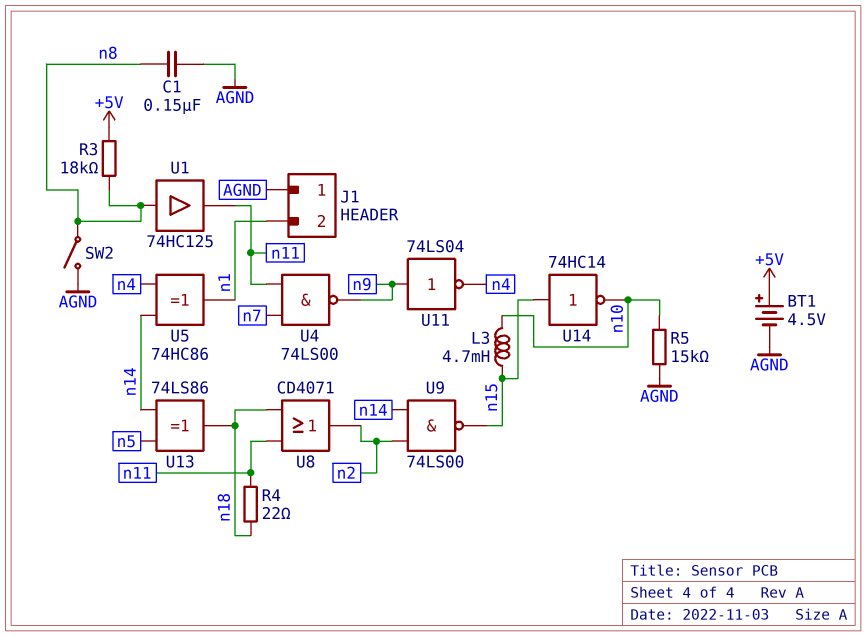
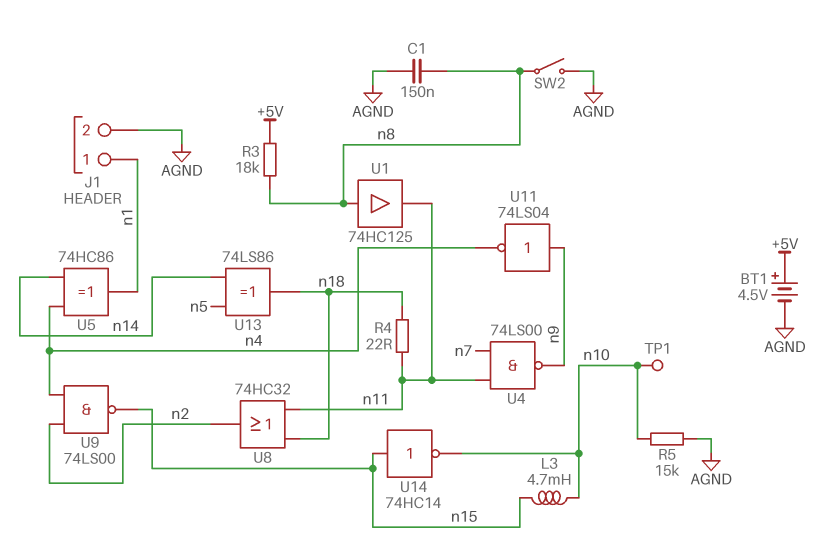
J1 pin 1: AGND -> n1
J1 pin 2: n1 -> AGND
TP1: none -> test point (n10)
U8: OR CD4071 (in n11, in n18, out n2) -> OR 74HC32 (in n11, in n18, out n2)
U9: NAND 74LS00 (in n2, in n14, out n15) -> NAND 74LS00 (in n2, in n4, out n15)

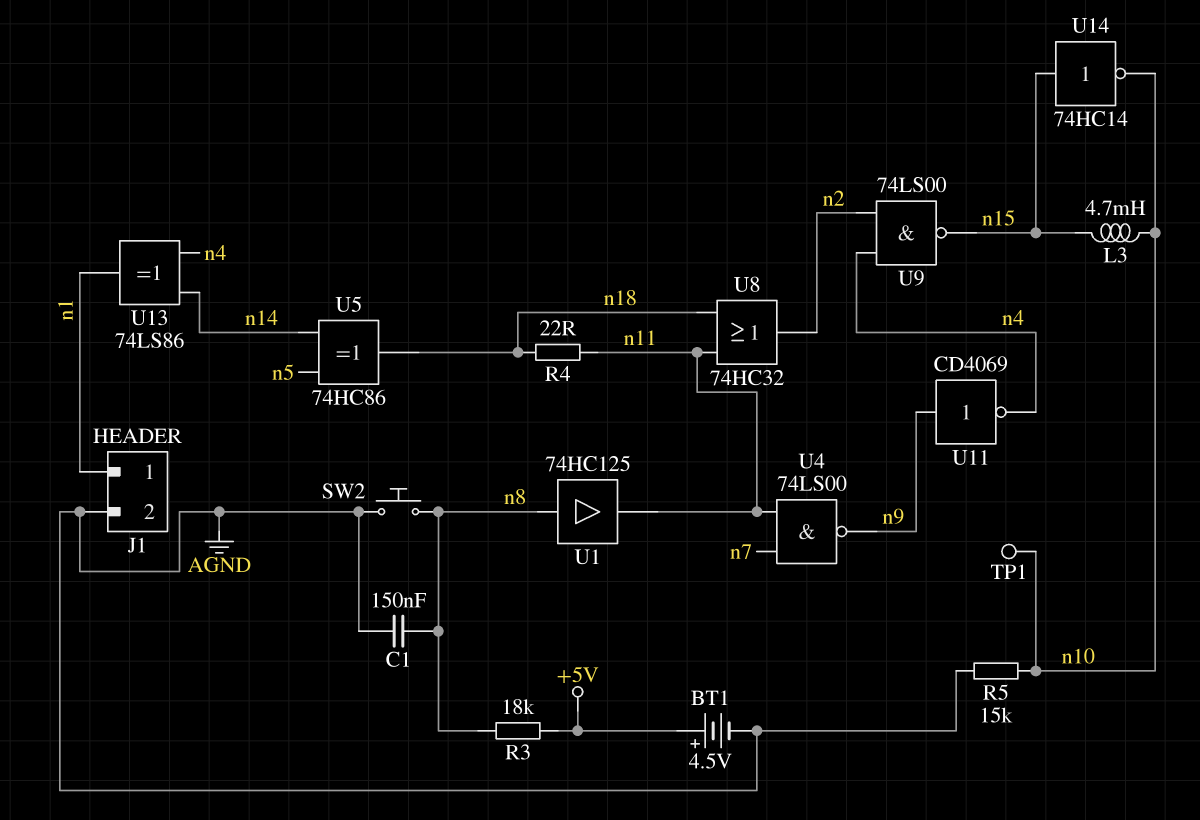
SW2: switch (AGND, n8) -> button (AGND, n8)
U5: XOR 74HC86 (in n4, in n14, out n1) -> XOR 74HC86 (in n5, in n14, out n18)
U11: NOT 74LS04 (in n9, out n4) -> NOT CD4069 (in n9, out n4)
U13: XOR 74LS86 (in n5, in n14, out n18) -> XOR 74LS86 (in n4, in n14, out n1)

